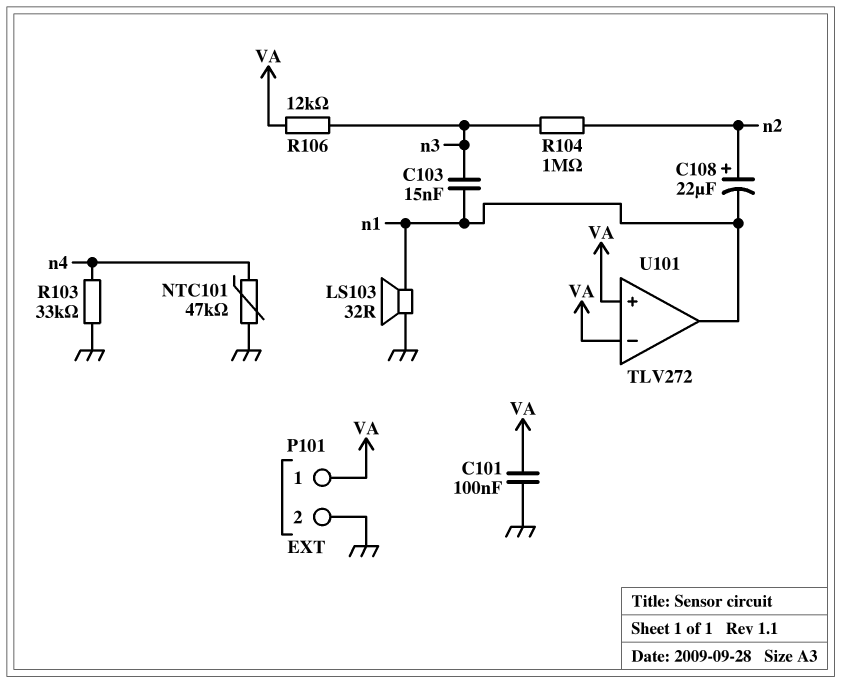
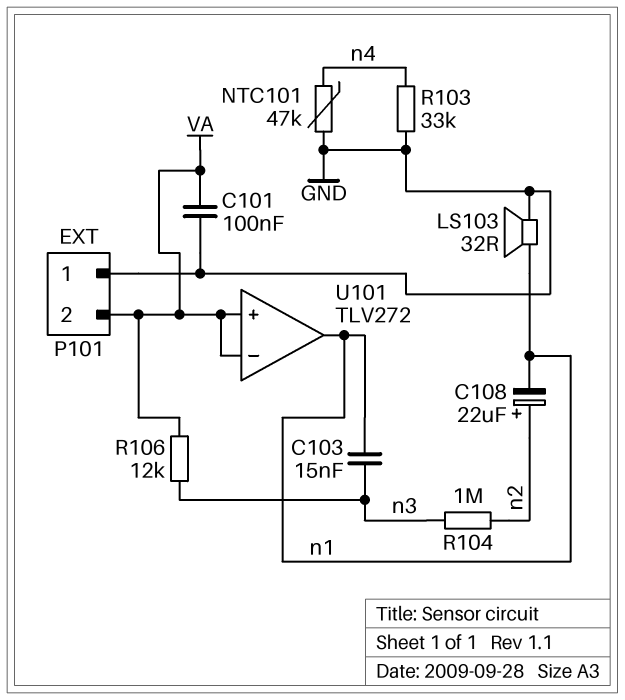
P101 pin 1: VA -> GND
P101 pin 2: GND -> VA

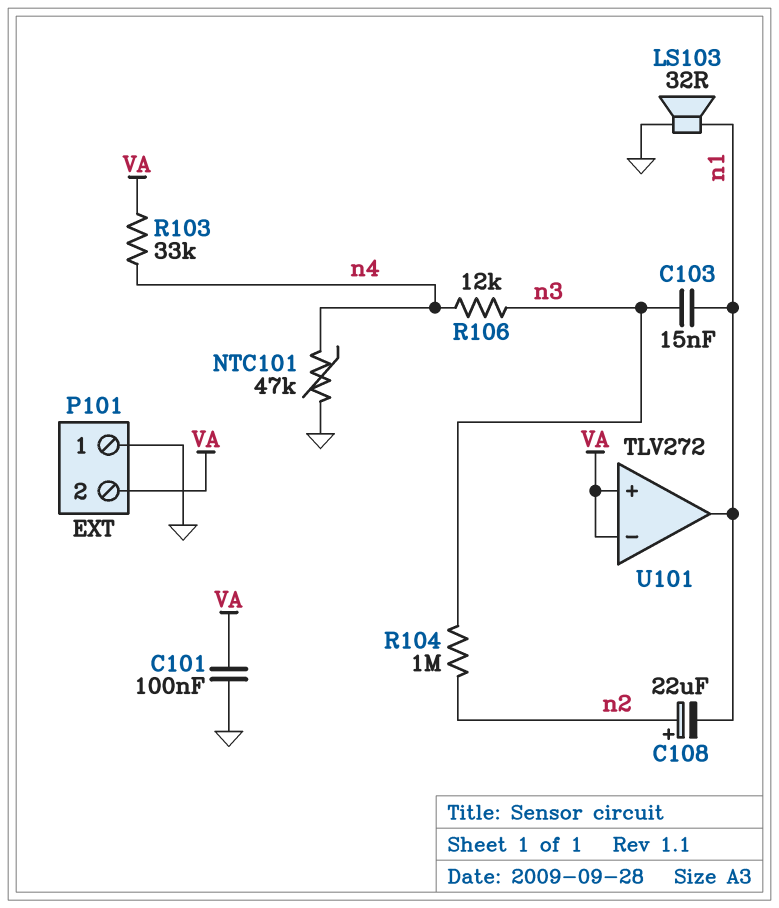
R103: 33k (GND, n4) -> 33k (VA, n4)
R106: 12k (VA, n3) -> 12k (n3, n4)

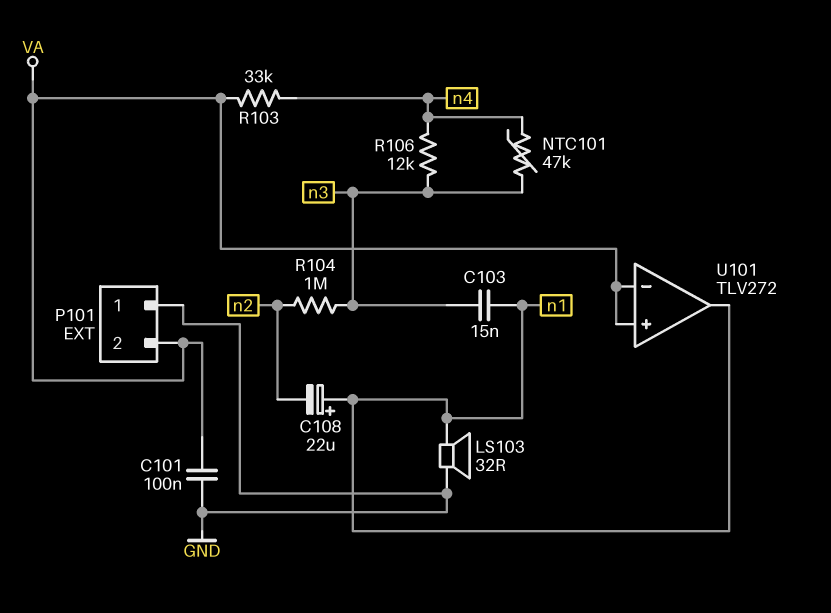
C108: 22uF (plus n2, minus n1) -> 22uF (plus n1, minus n2)
NTC101: 47k (GND, n4) -> 47k (n3, n4)

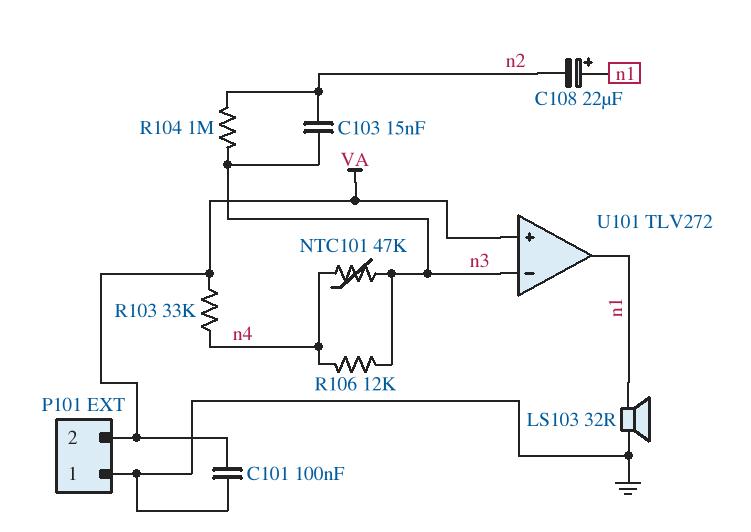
C103: 15nF (n1, n3) -> 15nF (n2, n3)
U101 pin in-: VA -> n3

